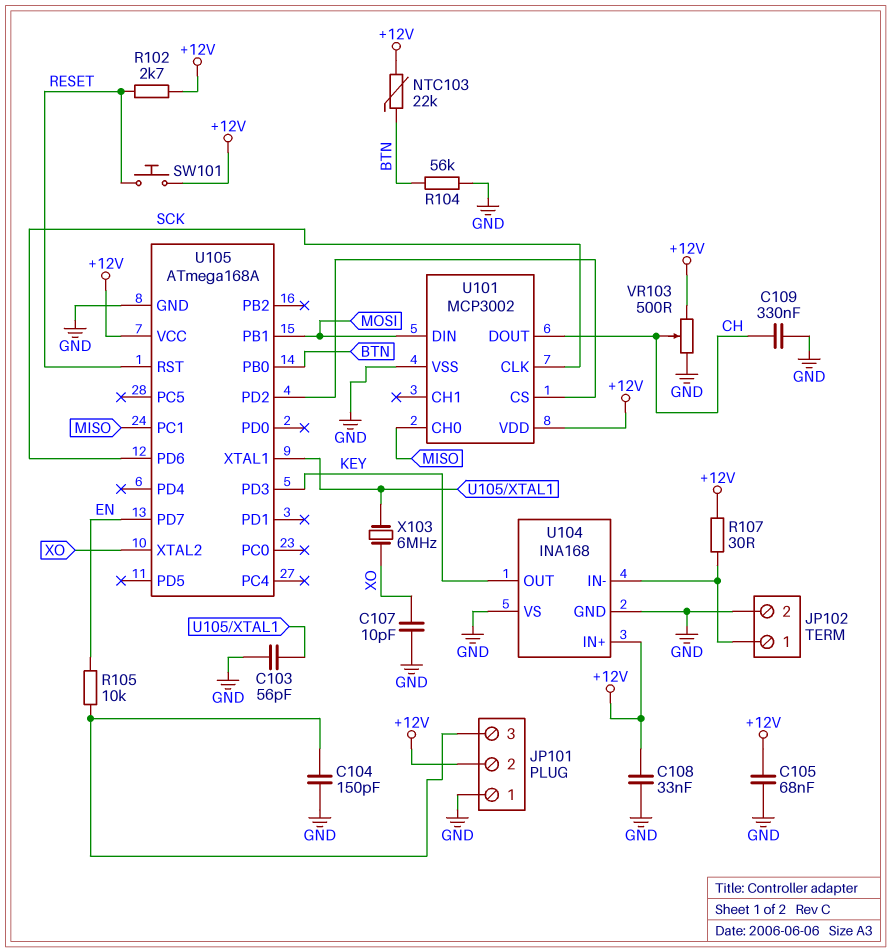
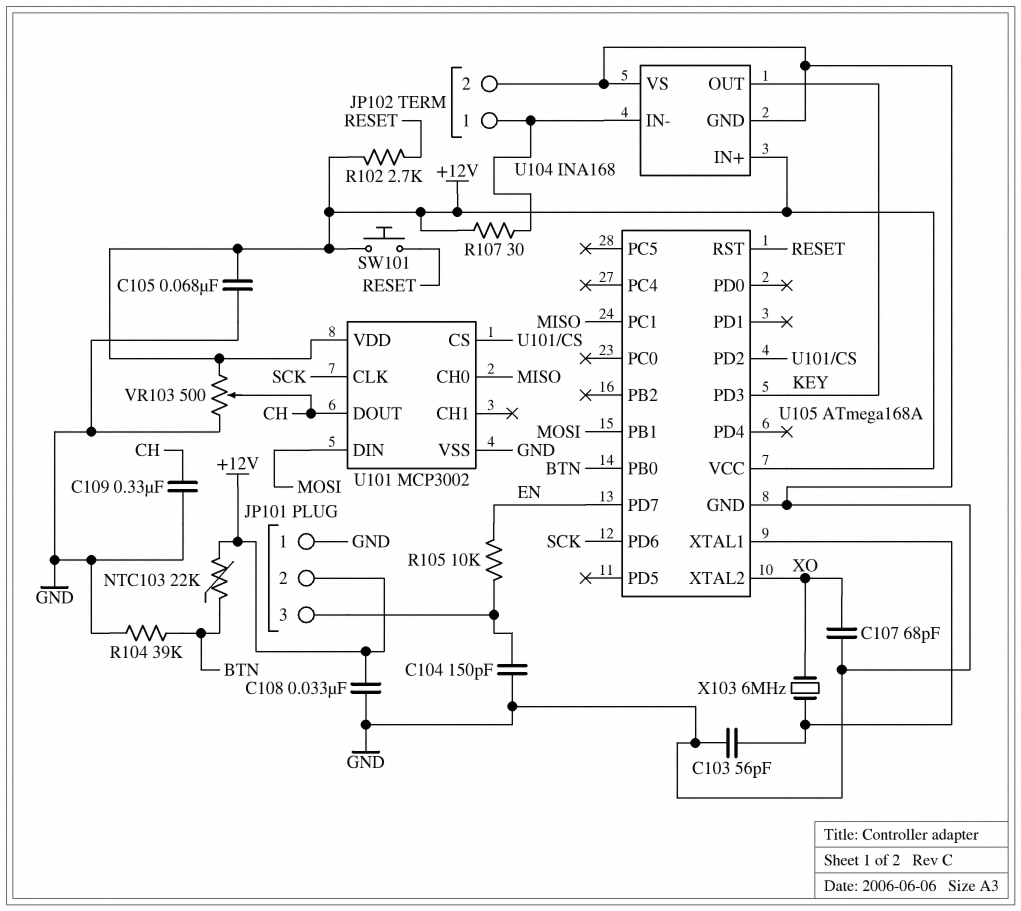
C107: 10pF (GND, XO) -> 68pF (GND, XO)
R104: 56k (BTN, GND) -> 39k (BTN, GND)

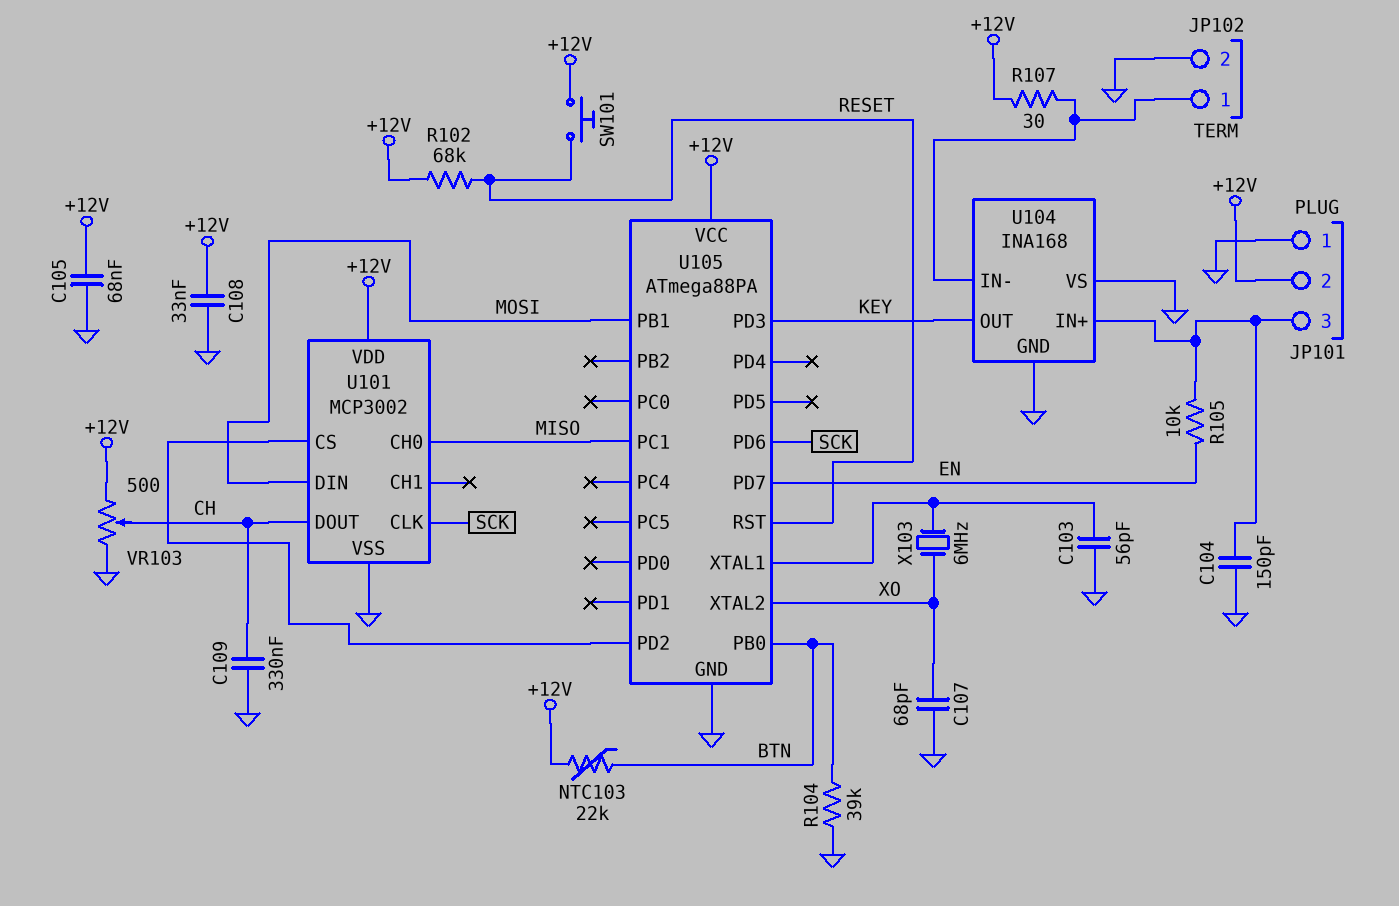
R102: 2.7k (+12V, RESET) -> 68k (+12V, RESET)
U104 pin IN+: +12V -> JP101/3
U105: ATmega168A -> ATmega88PA

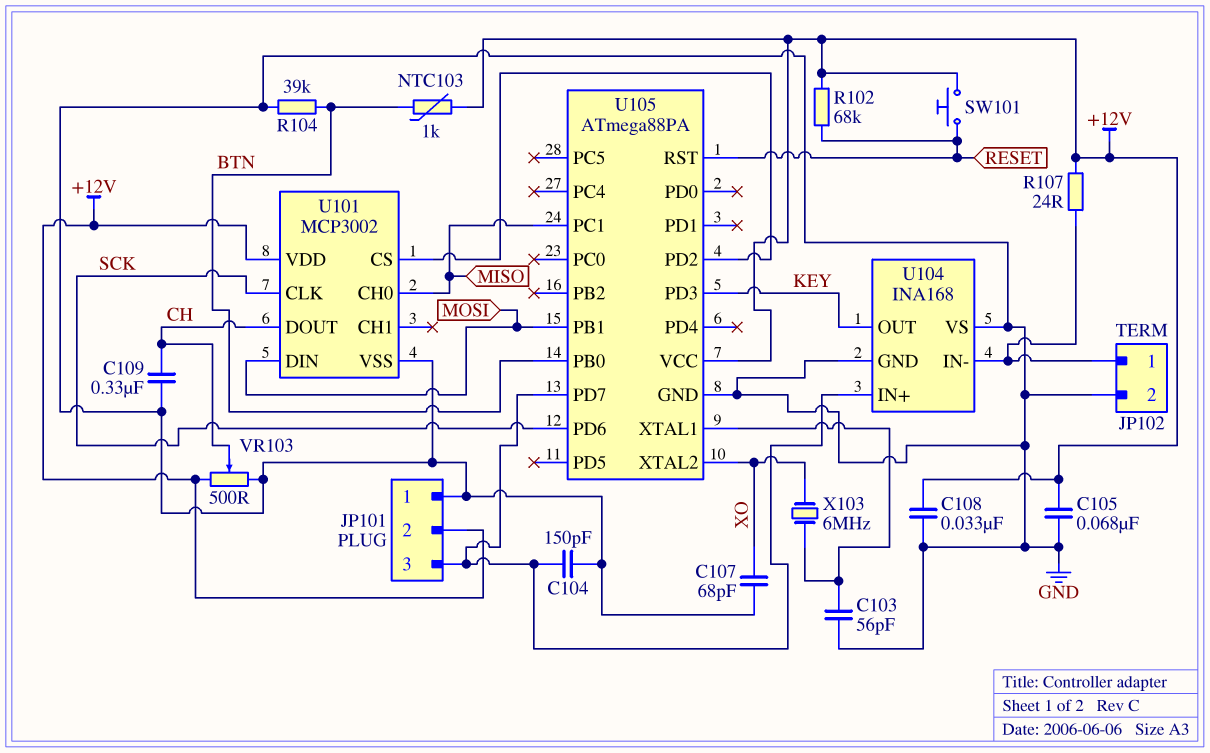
NTC103: 22k (+12V, BTN) -> 1k (+12V, BTN)
R105: 10k (EN, JP101/3) -> none
R107: 30 (+12V, JP102/1) -> 24 (+12V, JP102/1)
U105 pin PD7: EN -> JP101/3

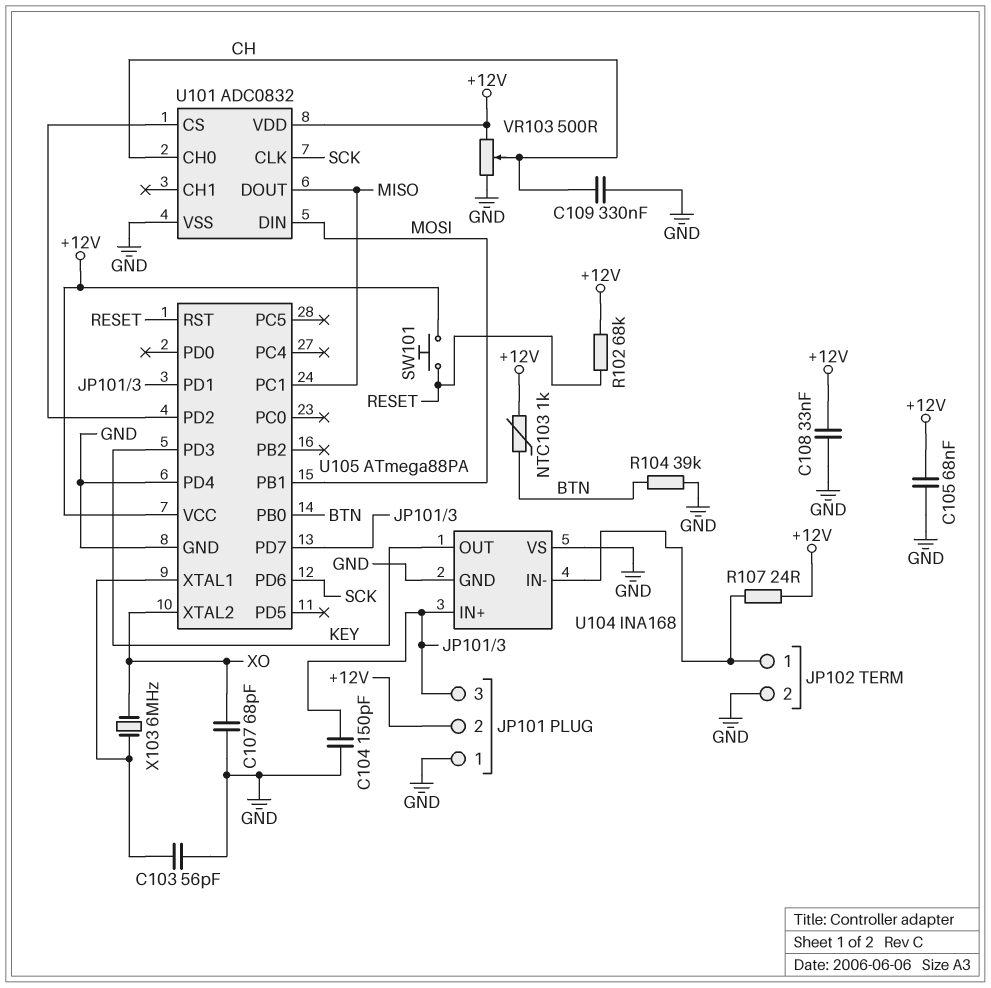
U101: MCP3002 -> ADC0832
U101 pin CH0: MISO -> CH
U101 pin DOUT: CH -> MISO
U105 pin PD1: none -> JP101/3
U105 pin PD4: none -> GND

